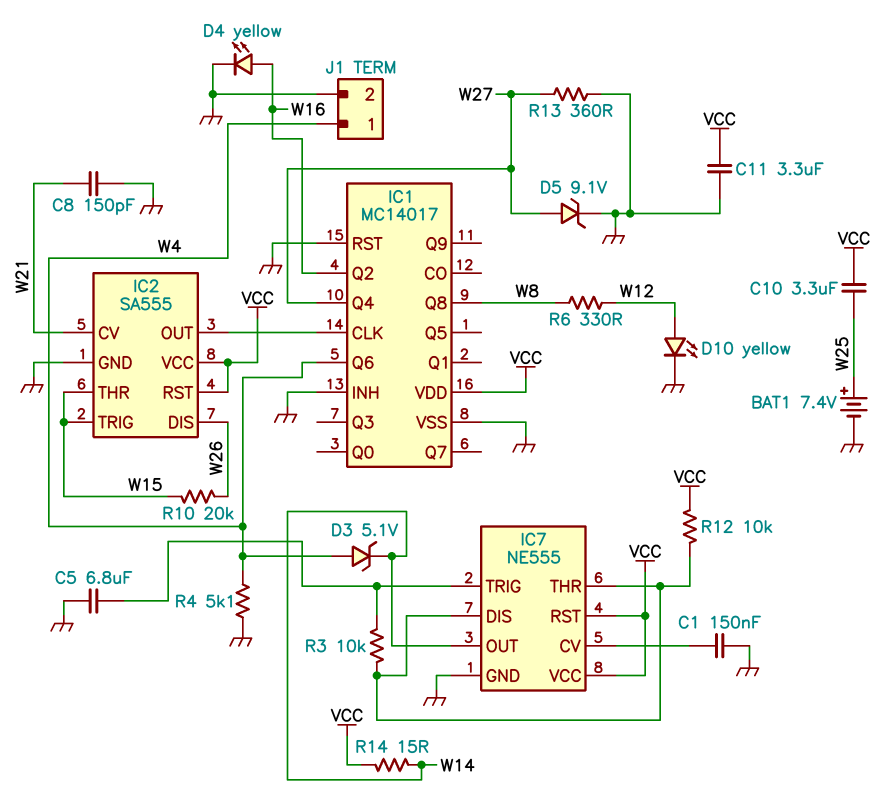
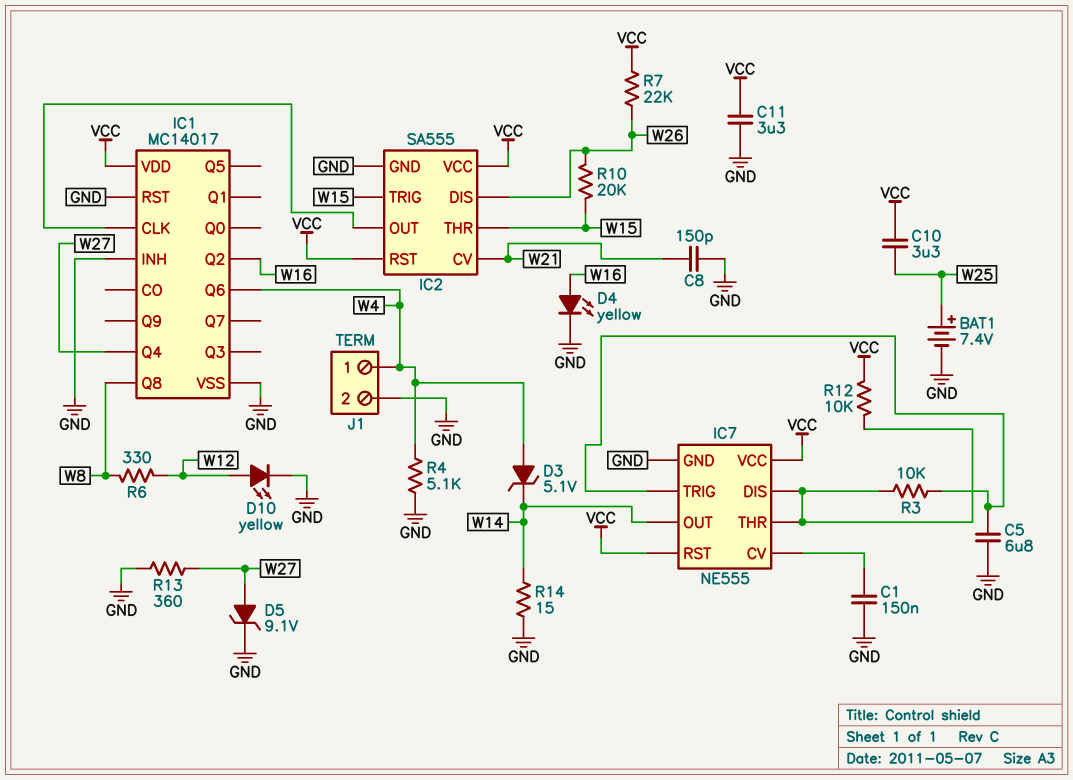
R7: none -> 22k (VCC, W26)
R14: 15 (VCC, W14) -> 15 (GND, W14)

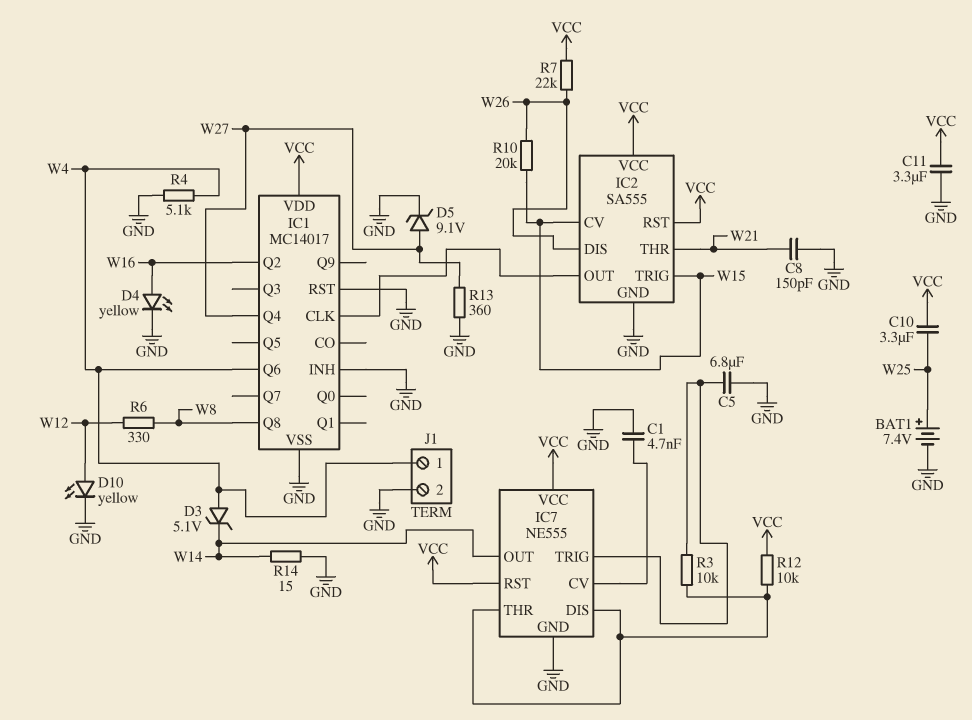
C1: 150nF (GND, IC7/CV) -> 4.7nF (GND, IC7/CV)
IC2 pin CV: W21 -> W15
IC2 pin THR: W15 -> W21

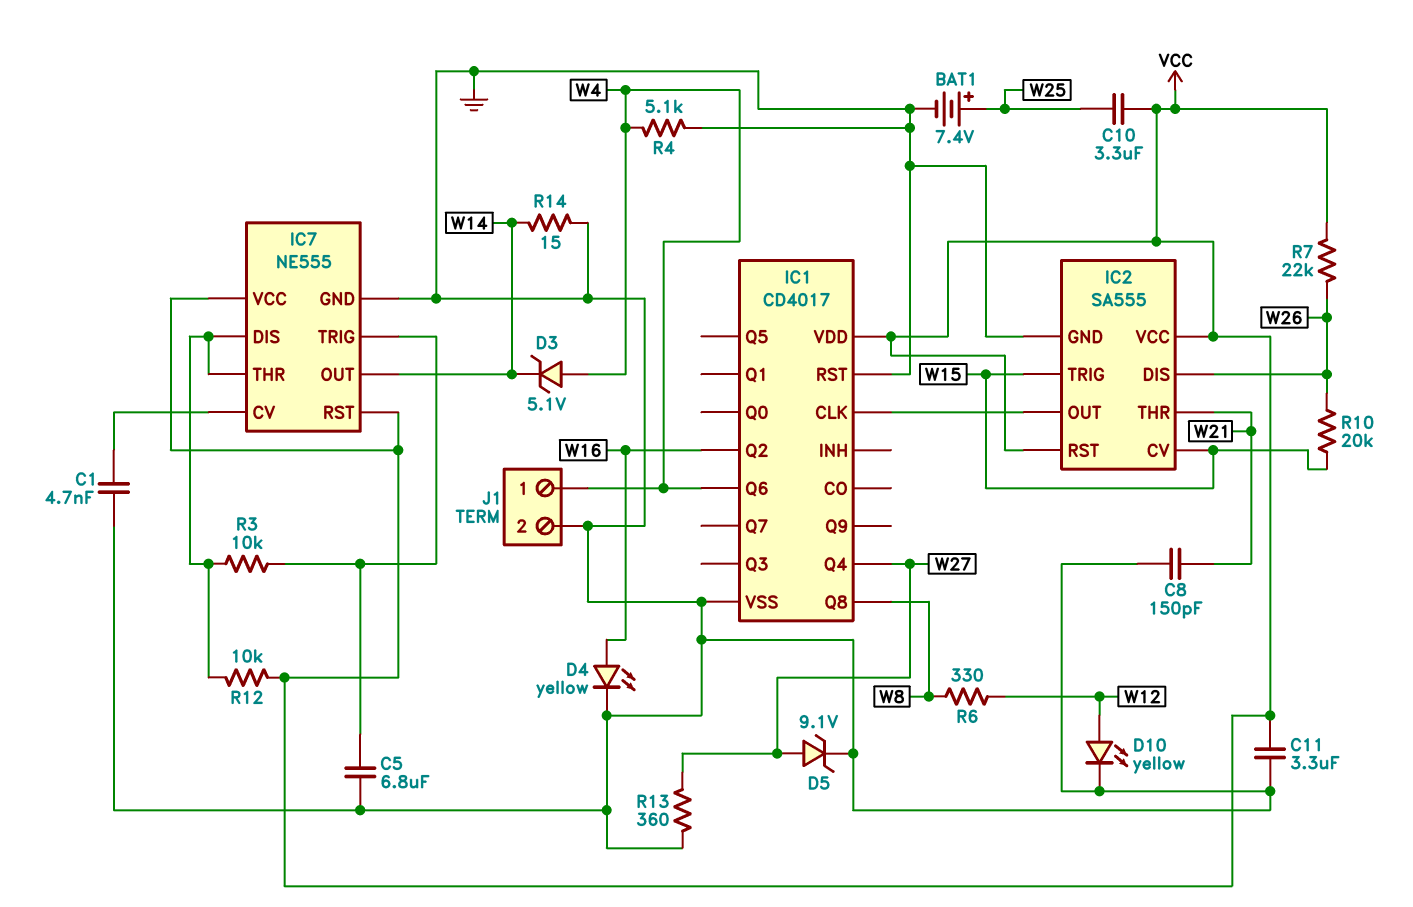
IC1: MC14017 -> CD4017
IC1 pin INH: GND -> none

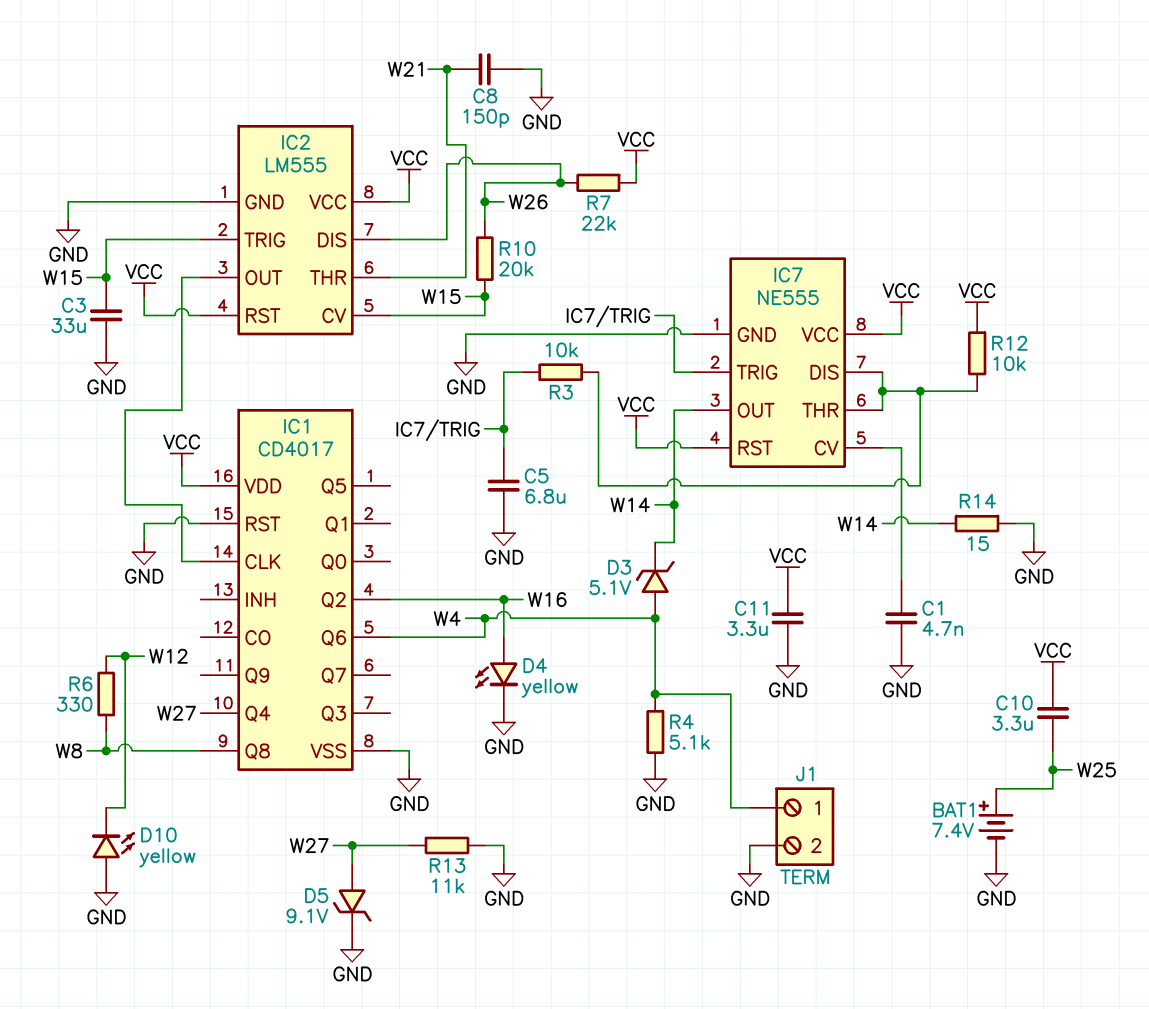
C3: none -> 33uF (GND, W15)
D10: LED yellow (A W12, K GND) -> LED yellow (A GND, K W12)
IC2: SA555 -> LM555
R13: 360 (GND, W27) -> 11k (GND, W27)

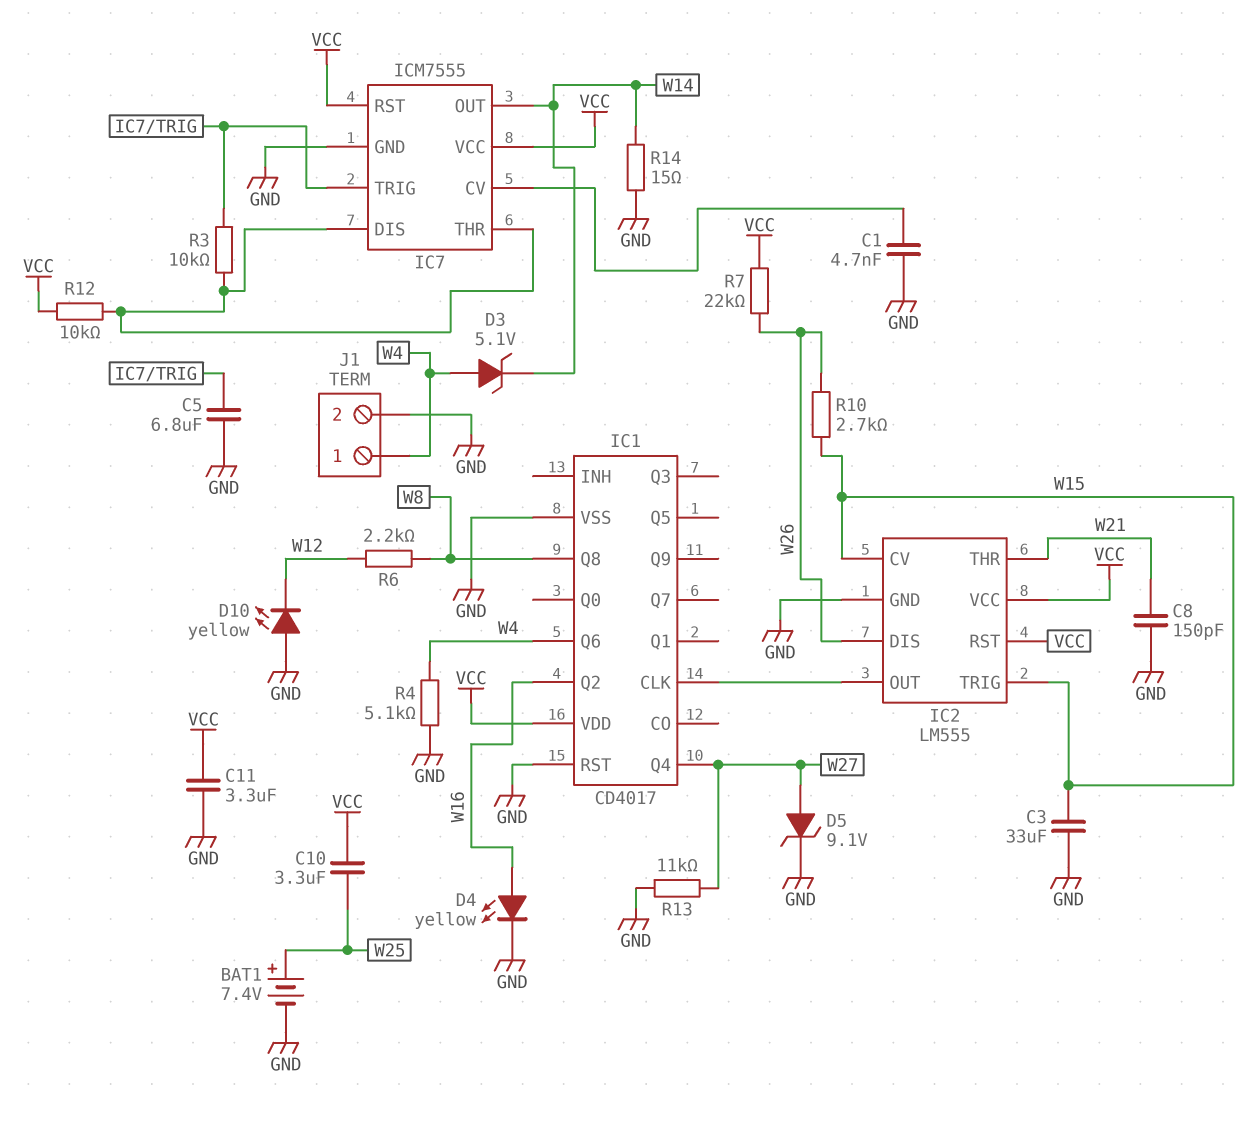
IC7: NE555 -> ICM7555
R6: 330 (W8, W12) -> 2.2k (W8, W12)
R10: 20k (W15, W26) -> 2.7k (W15, W26)

